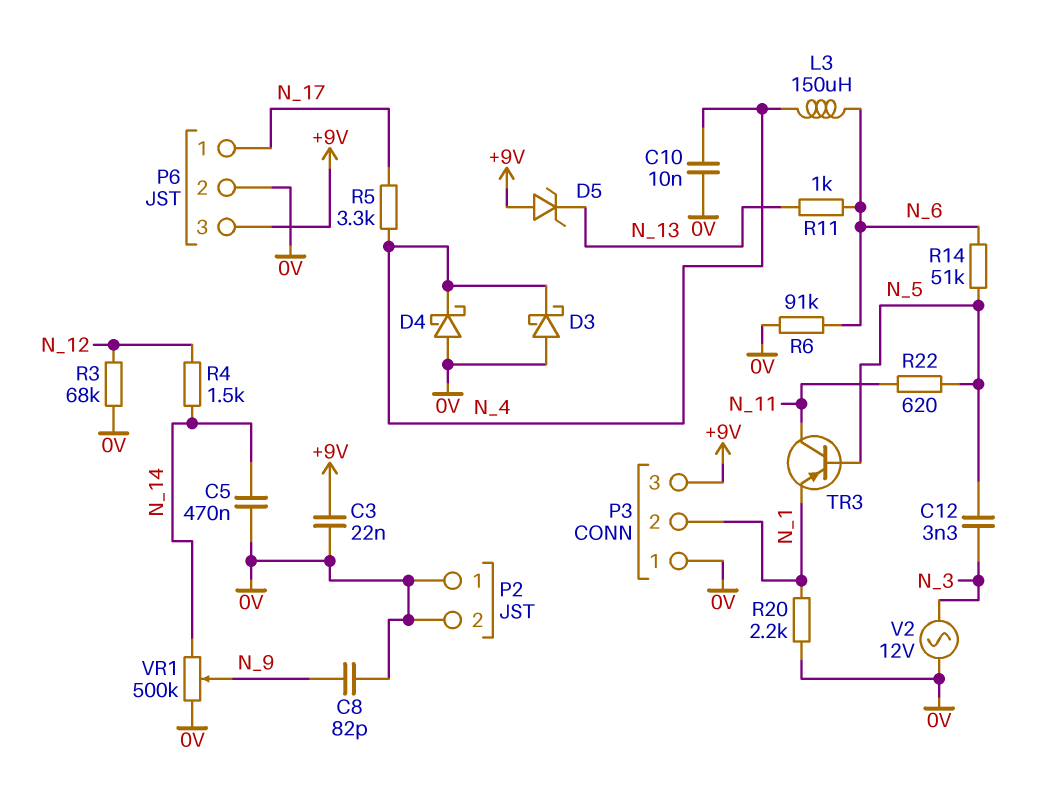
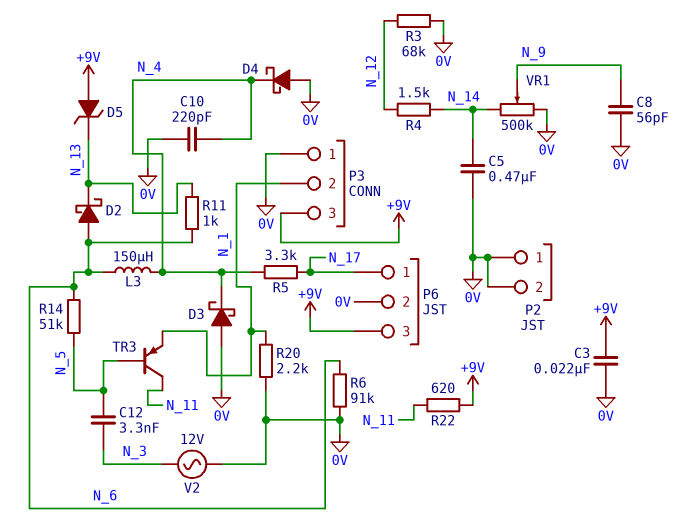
C8: 82pF (0V, N_9) -> 56pF (0V, N_9)
C10: 10nF (0V, N_4) -> 220pF (0V, N_4)
D2: none -> schottky (A N_6, K N_13)
R22: 620 (N_5, N_11) -> 620 (+9V, N_11)

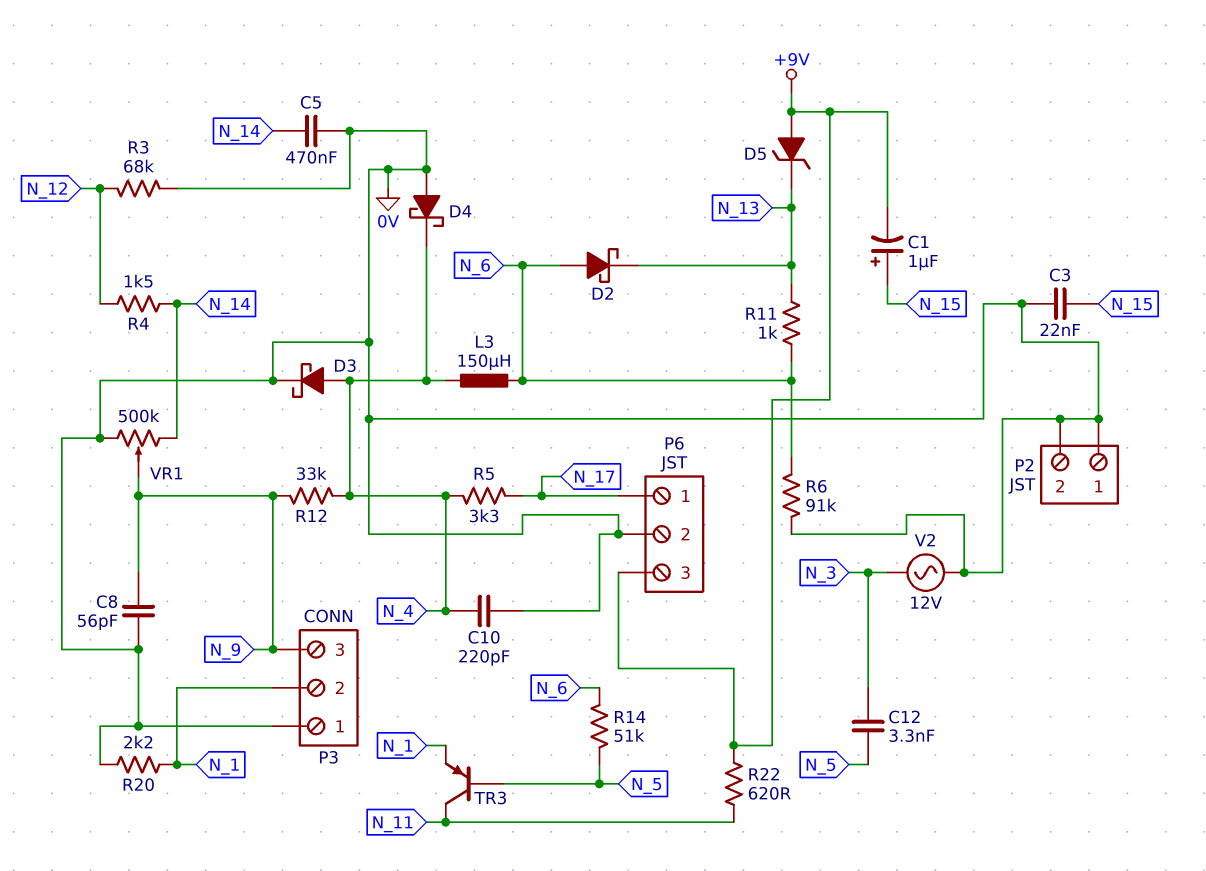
C1: none -> 1uF (plus N_15, minus +9V)
C3: 22nF (+9V, 0V) -> 22nF (0V, N_15)
D3: schottky (A 0V, K N_4) -> schottky (A N_4, K 0V)
P3 pin 3: +9V -> N_9
R12: none -> 33k (N_4, N_9)

